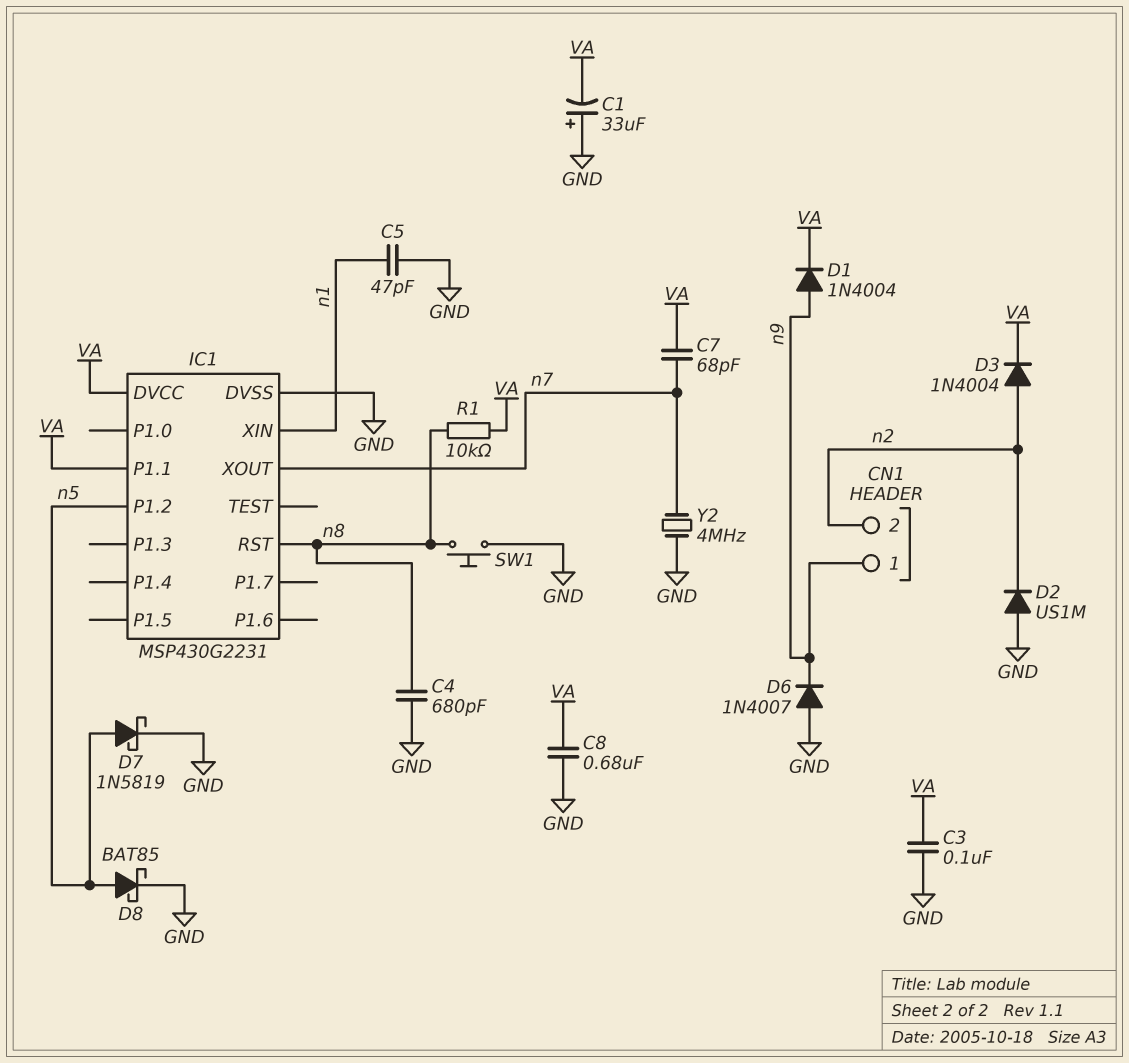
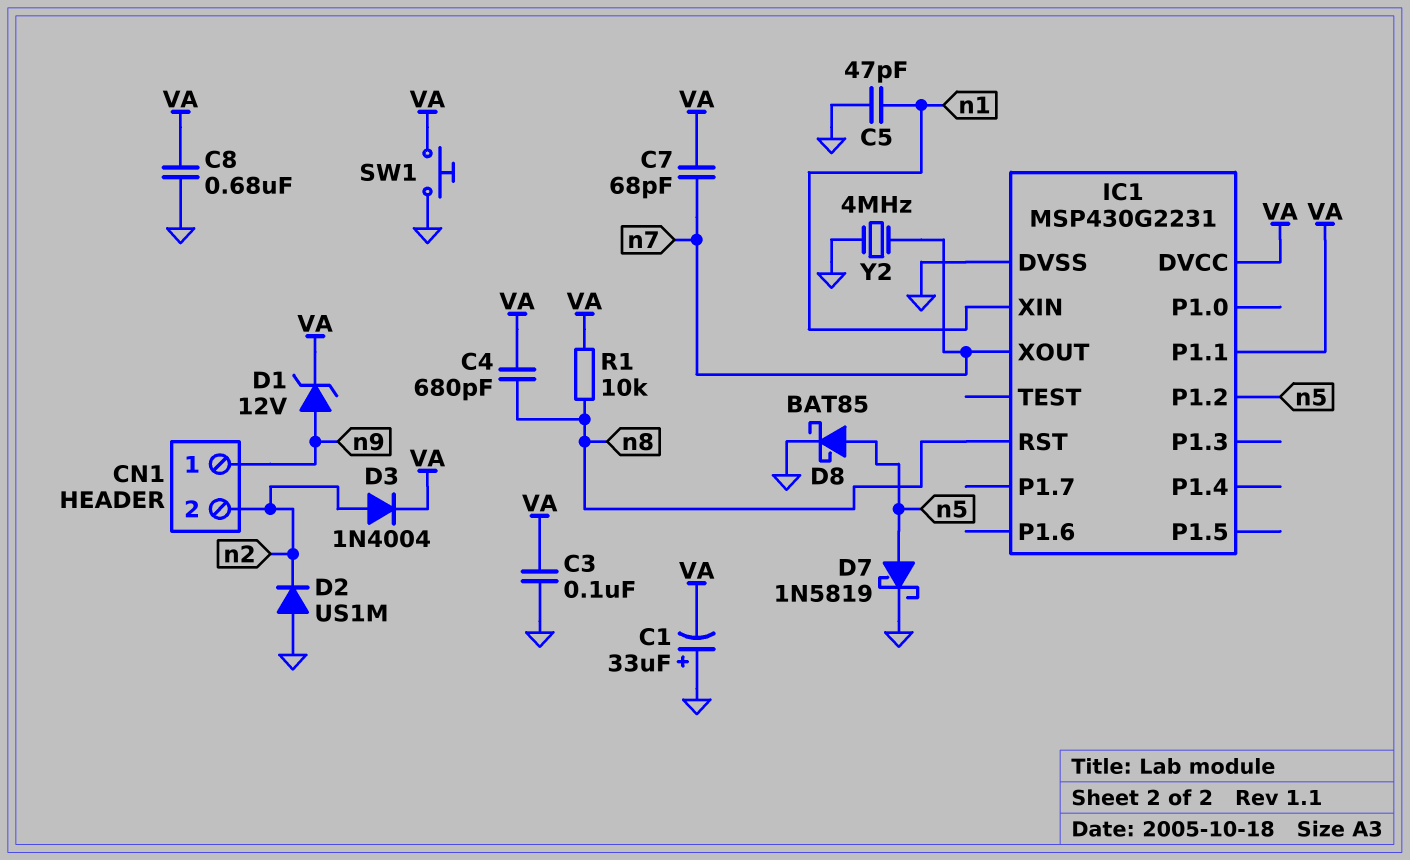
C4: 680pF (GND, n8) -> 680pF (VA, n8)
D1: diode 1N4004 (A n9, K VA) -> zener 12V (A n9, K VA)
D6: diode 1N4007 (A GND, K n9) -> none
SW1: button (GND, n8) -> button (GND, VA)

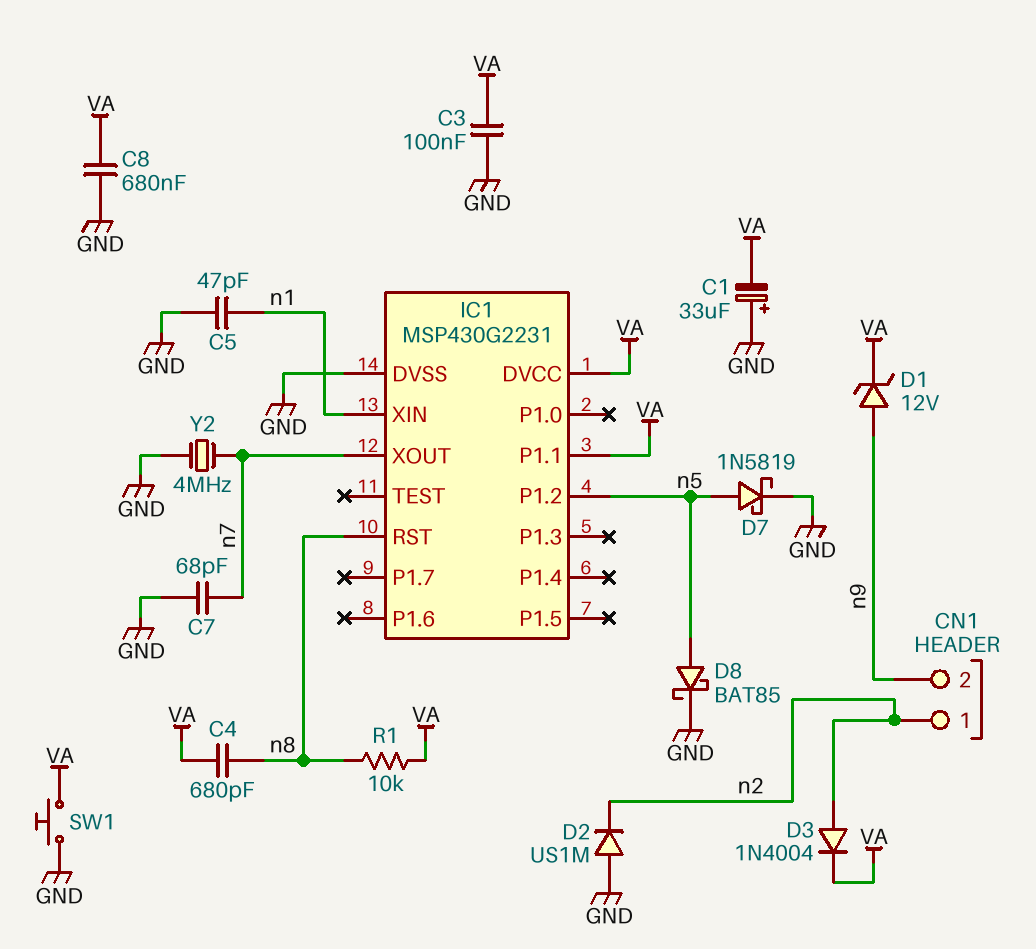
C7: 68pF (VA, n7) -> 68pF (GND, n7)
CN1 pin 1: n9 -> n2
CN1 pin 2: n2 -> n9

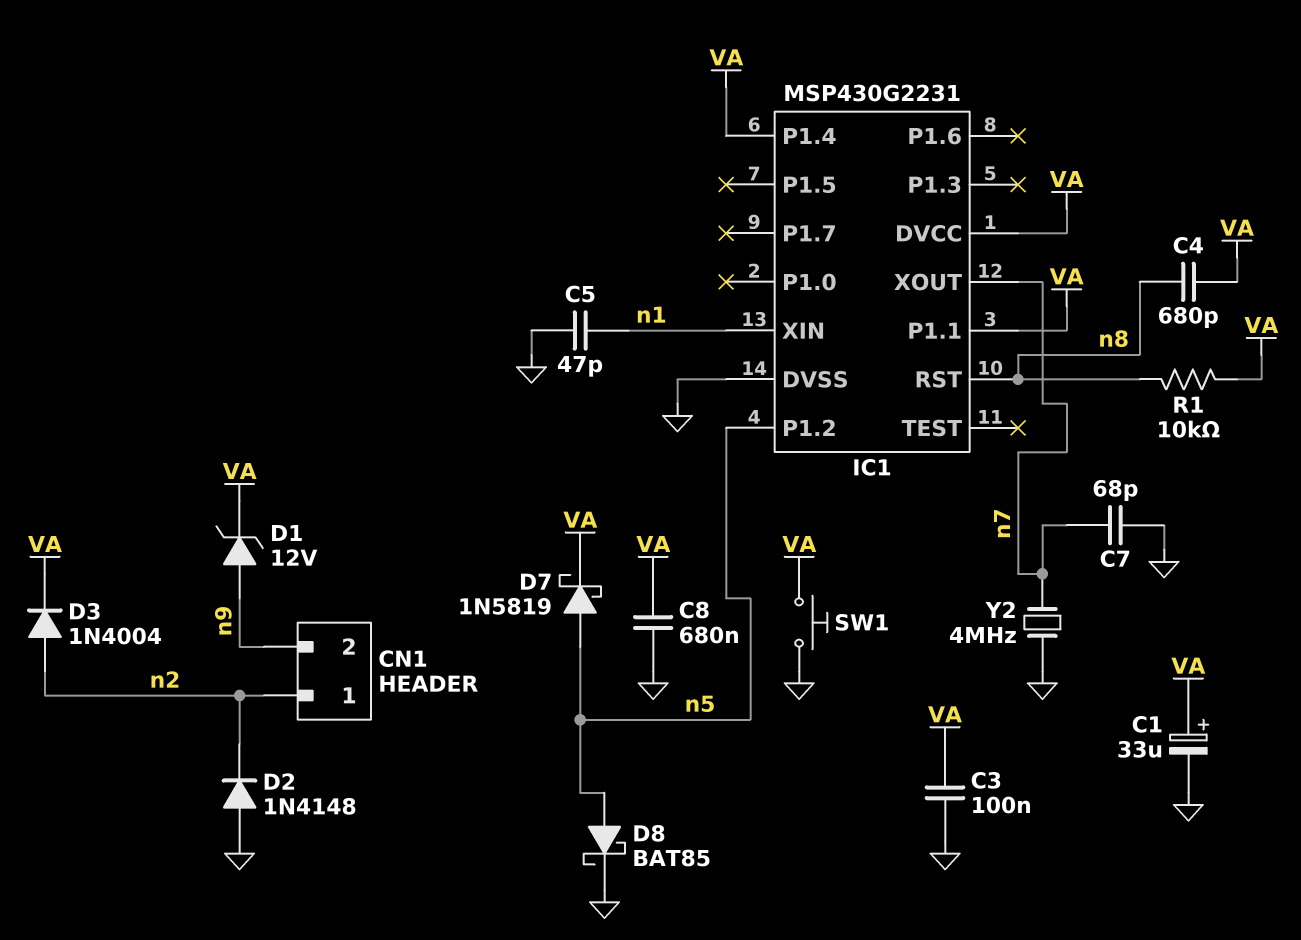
C1: 33uF (plus GND, minus VA) -> 33uF (plus VA, minus GND)
D2: diode US1M (A GND, K n2) -> diode 1N4148 (A GND, K n2)
D7: schottky 1N5819 (A n5, K GND) -> schottky 1N5819 (A n5, K VA)
IC1 pin P1.4: none -> VA

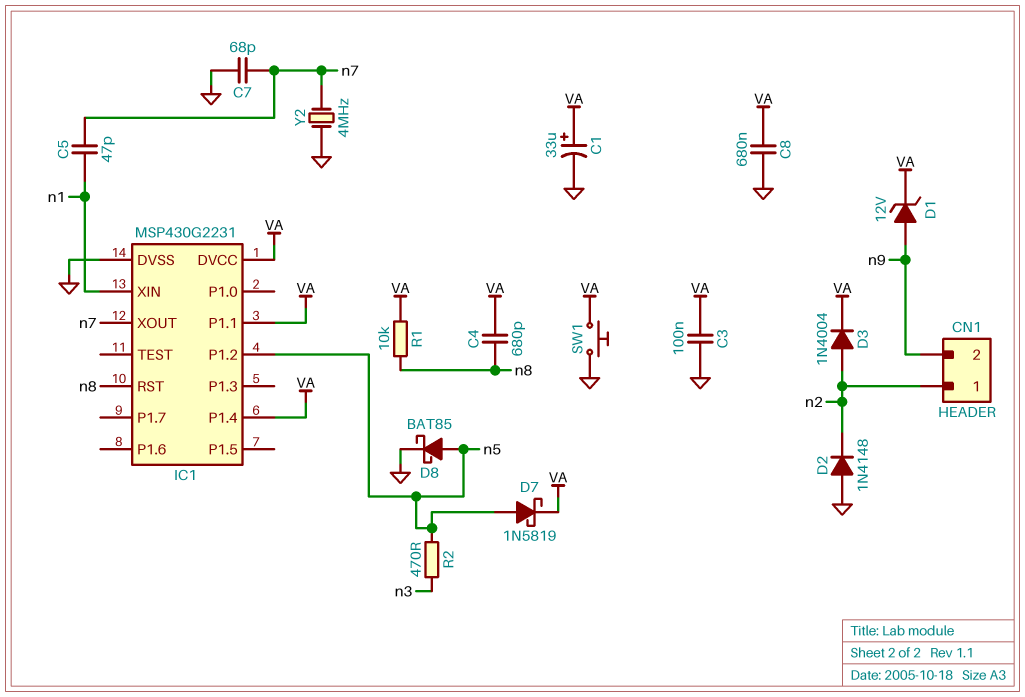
C5: 47pF (GND, n1) -> 47pF (n1, n7)
R2: none -> 470 (n3, n5)

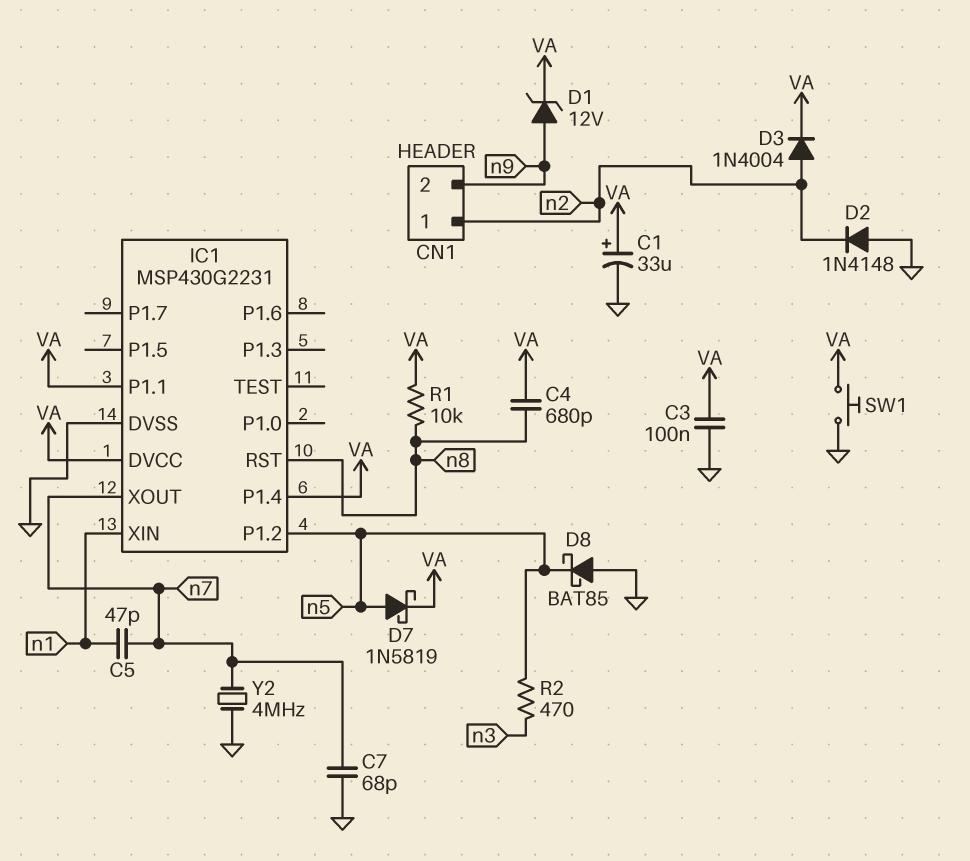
C8: 680nF (GND, VA) -> none
D8: schottky BAT85 (A n5, K GND) -> schottky BAT85 (A GND, K n5)

